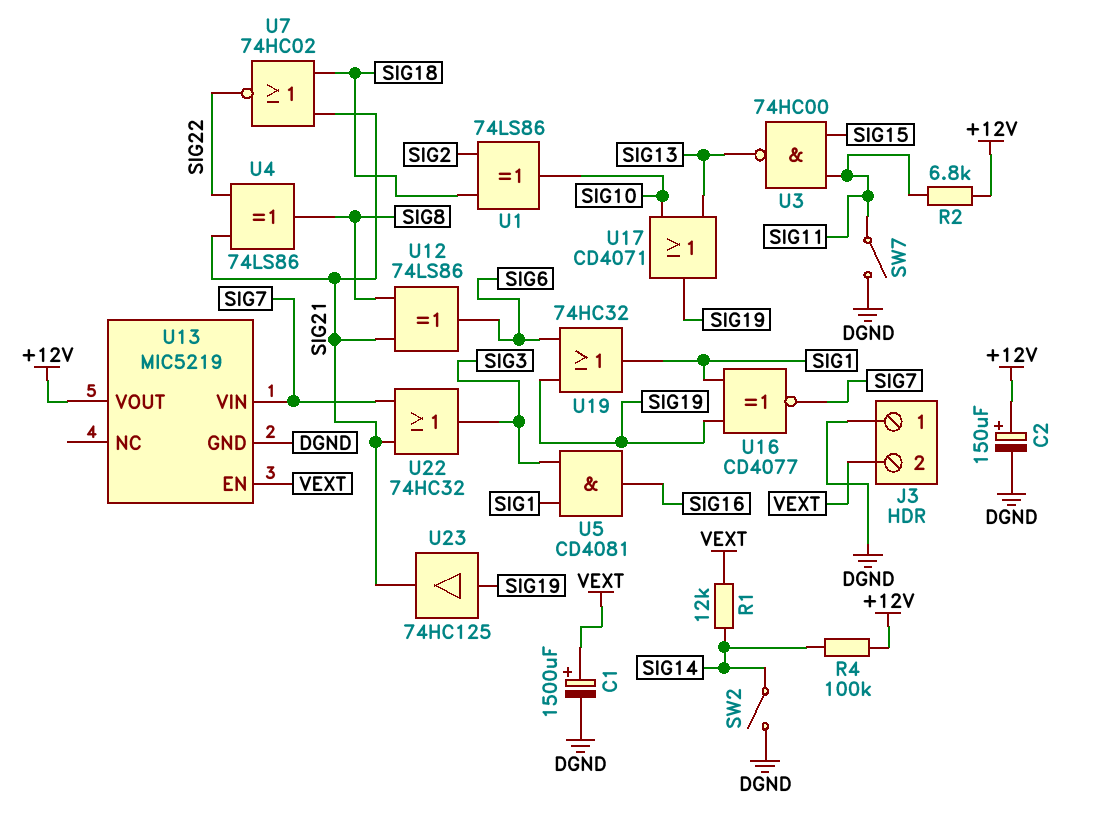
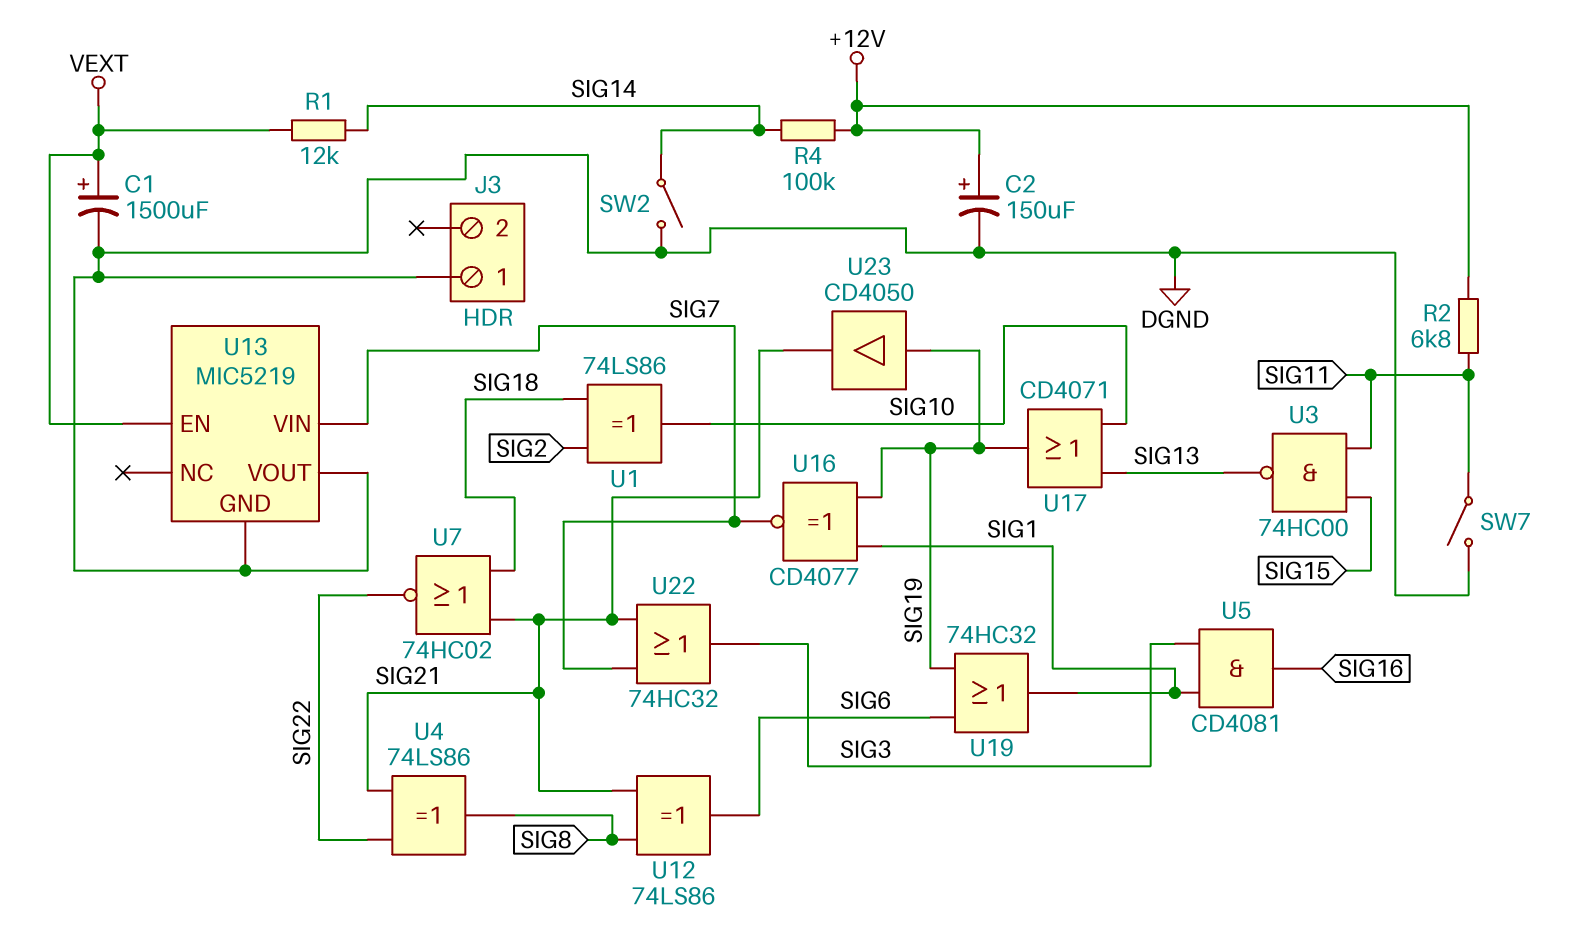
J3 pin 2: VEXT -> none
U13 pin VOUT: +12V -> DGND
U23: buffer 74HC125 (in SIG19, out SIG21) -> buffer CD4050 (in SIG19, out SIG21)

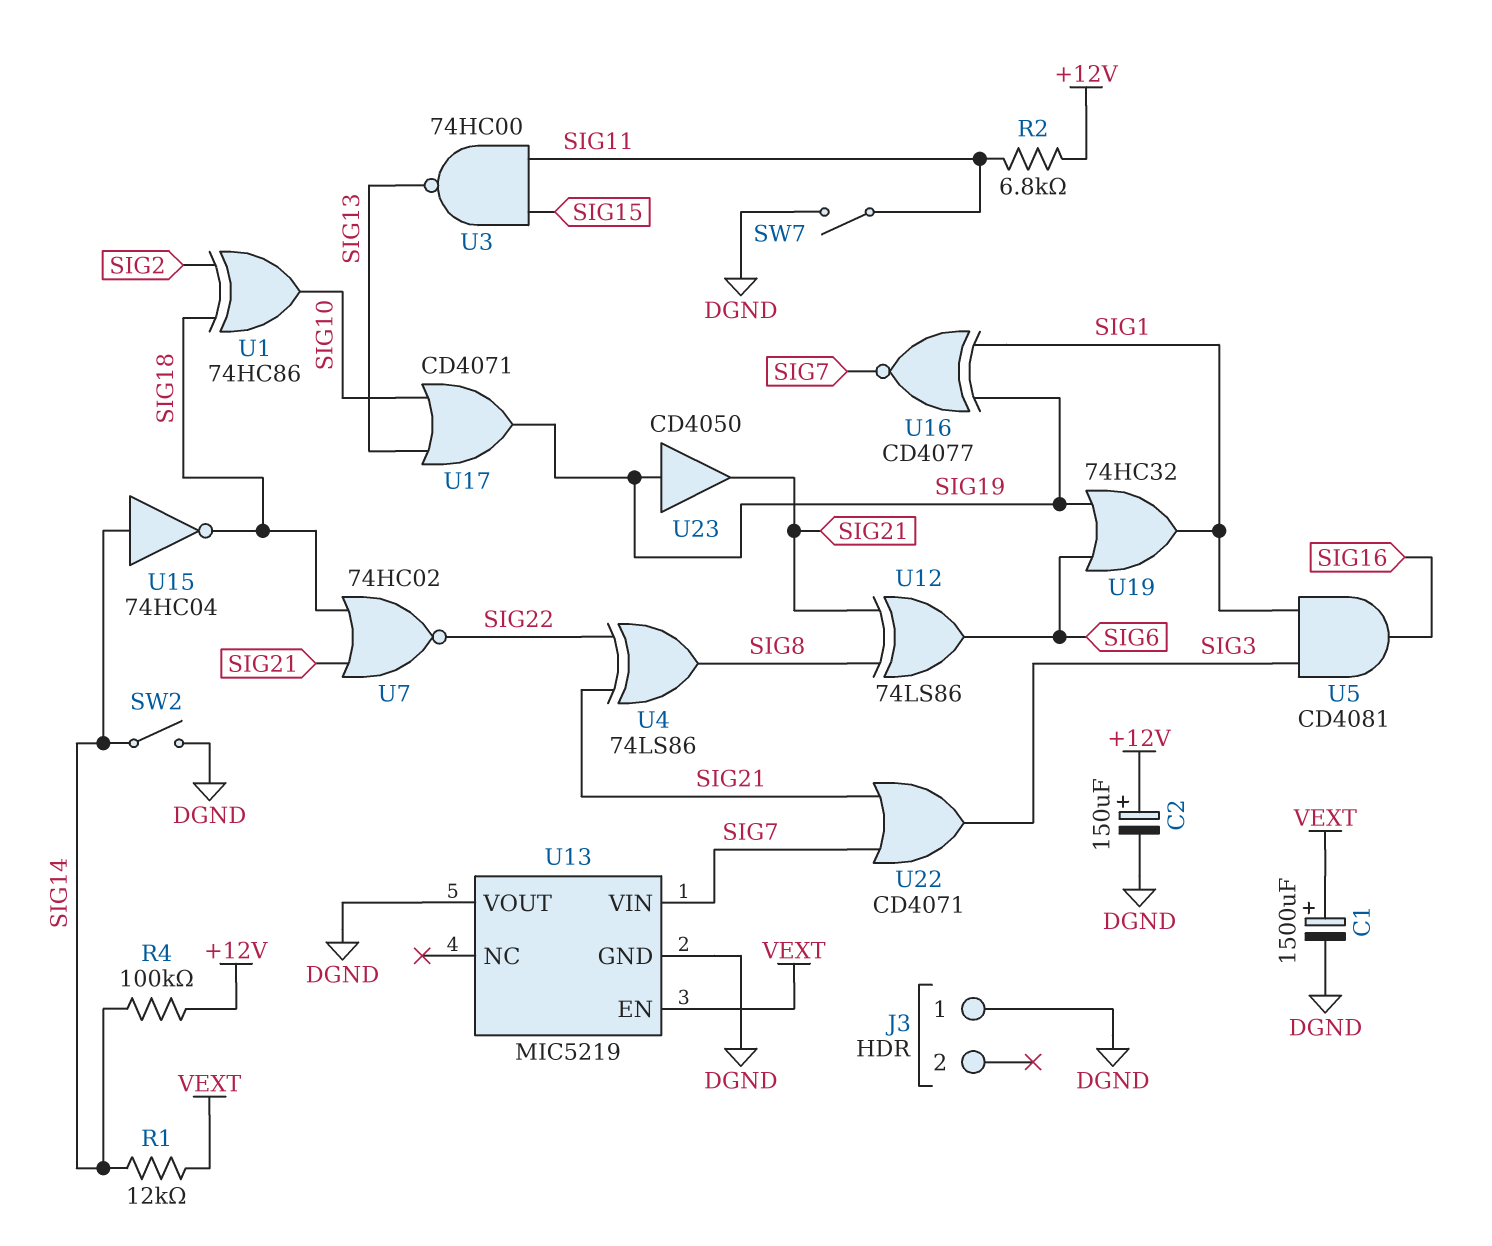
U1: XOR 74LS86 (in SIG2, in SIG18, out SIG10) -> XOR 74HC86 (in SIG2, in SIG18, out SIG10)
U15: none -> NOT 74HC04 (in SIG14, out SIG18)
U22: OR 74HC32 (in SIG7, in SIG21, out SIG3) -> OR CD4071 (in SIG7, in SIG21, out SIG3)

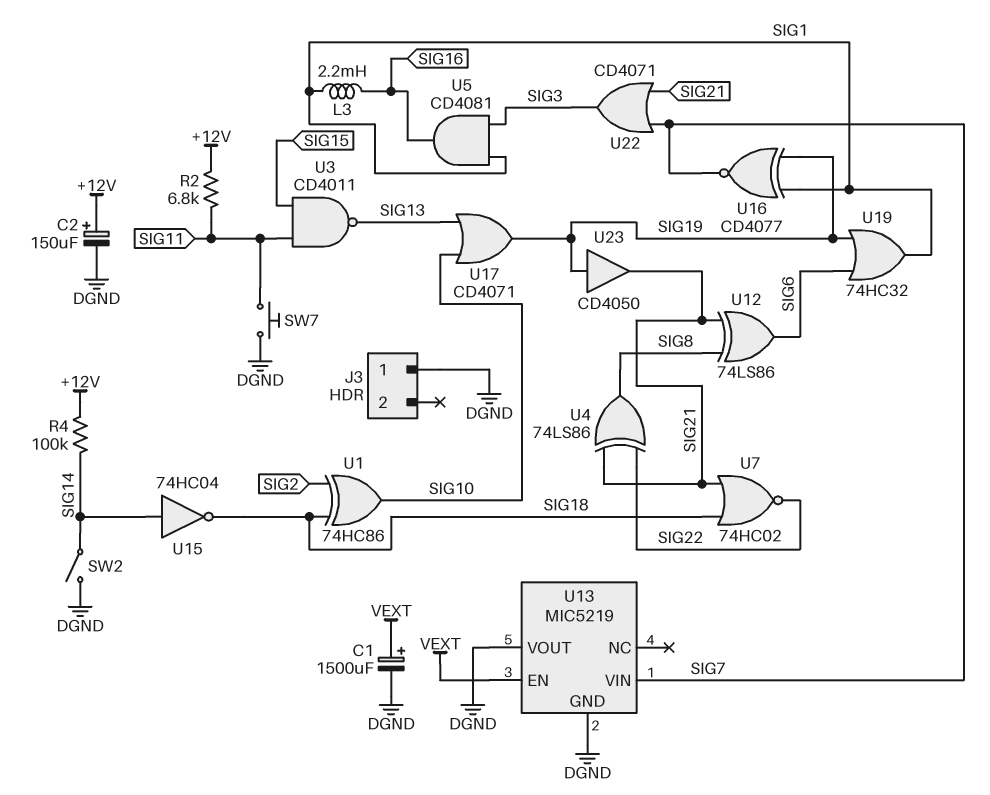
L3: none -> 2.2mH (SIG1, SIG16)
R1: 12k (SIG14, VEXT) -> none
SW7: switch (DGND, SIG11) -> button (DGND, SIG11)
U3: NAND 74HC00 (in SIG11, in SIG15, out SIG13) -> NAND CD4011 (in SIG11, in SIG15, out SIG13)

